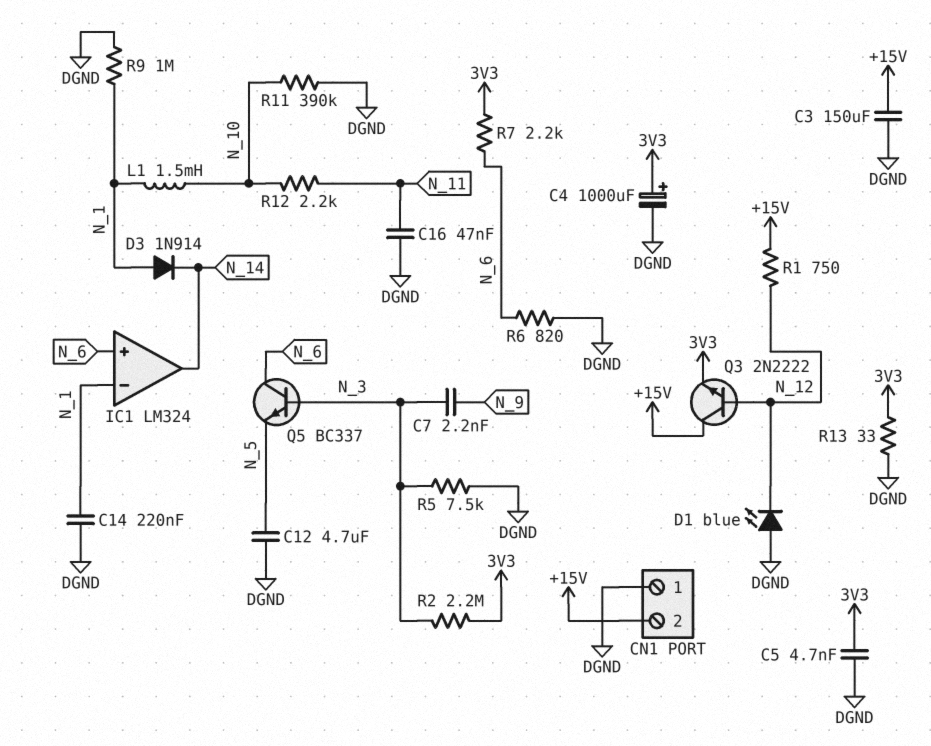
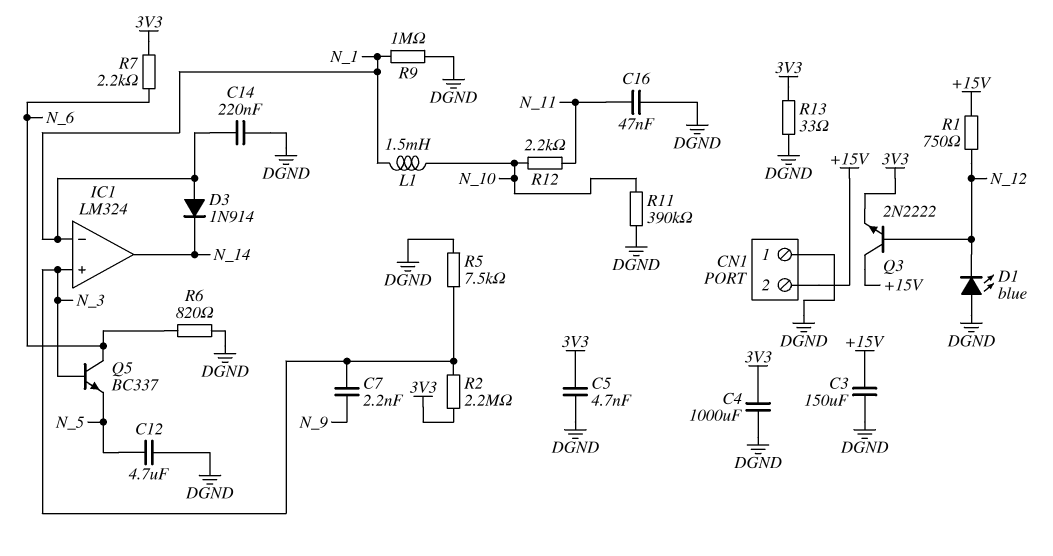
C4: 1000uF (plus 3V3, minus DGND) -> 1000uF (3V3, DGND)
IC1 pin in+: N_6 -> N_3

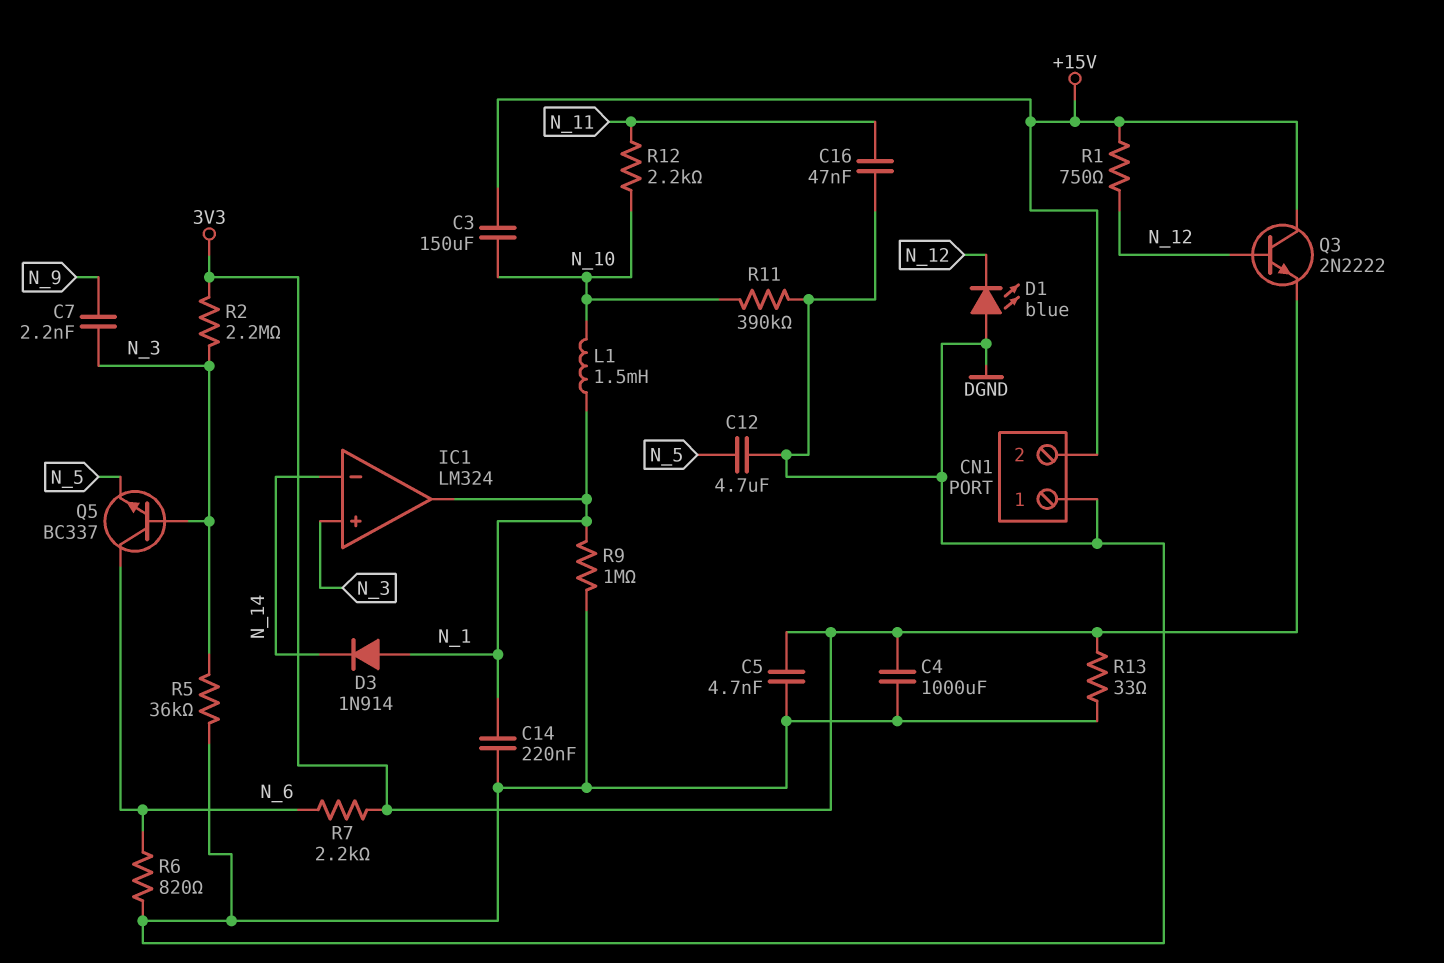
C3: 150uF (+15V, DGND) -> 150uF (+15V, N_10)
IC1 pin in-: N_1 -> N_14
IC1 pin out: N_14 -> N_1
R5: 7.5k (DGND, N_3) -> 36k (DGND, N_3)

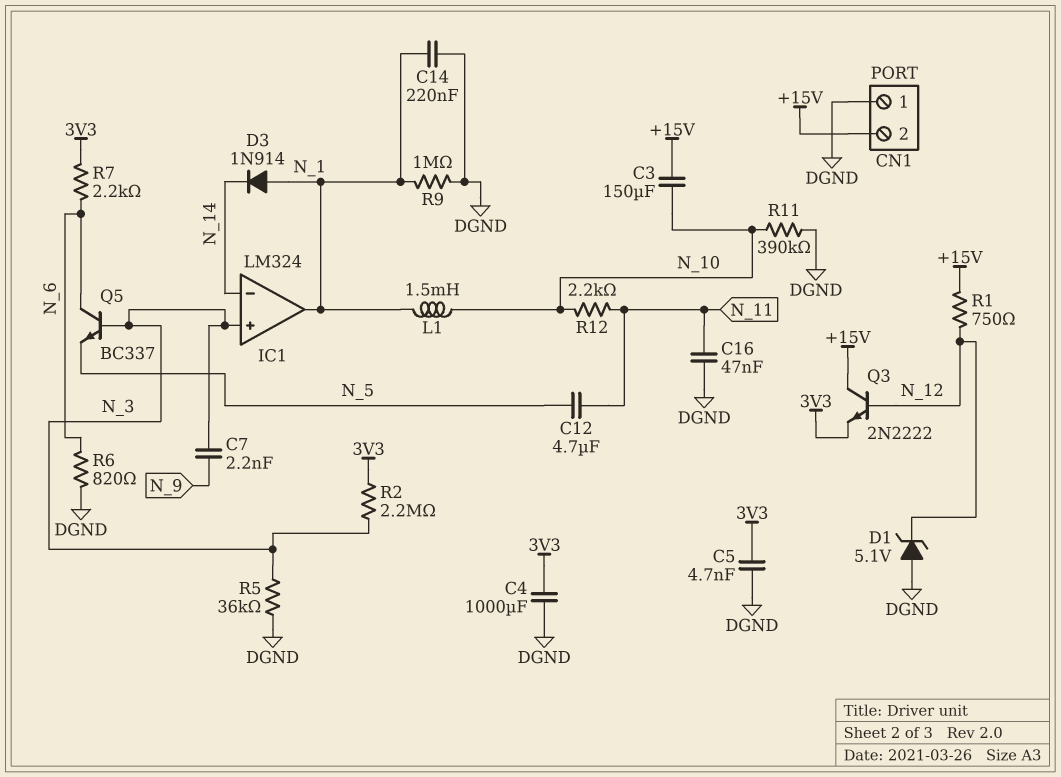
C12: 4.7uF (DGND, N_5) -> 4.7uF (N_5, N_11)
D1: LED blue (A DGND, K N_12) -> zener 5.1V (A DGND, K N_12)
R13: 33 (3V3, DGND) -> none

